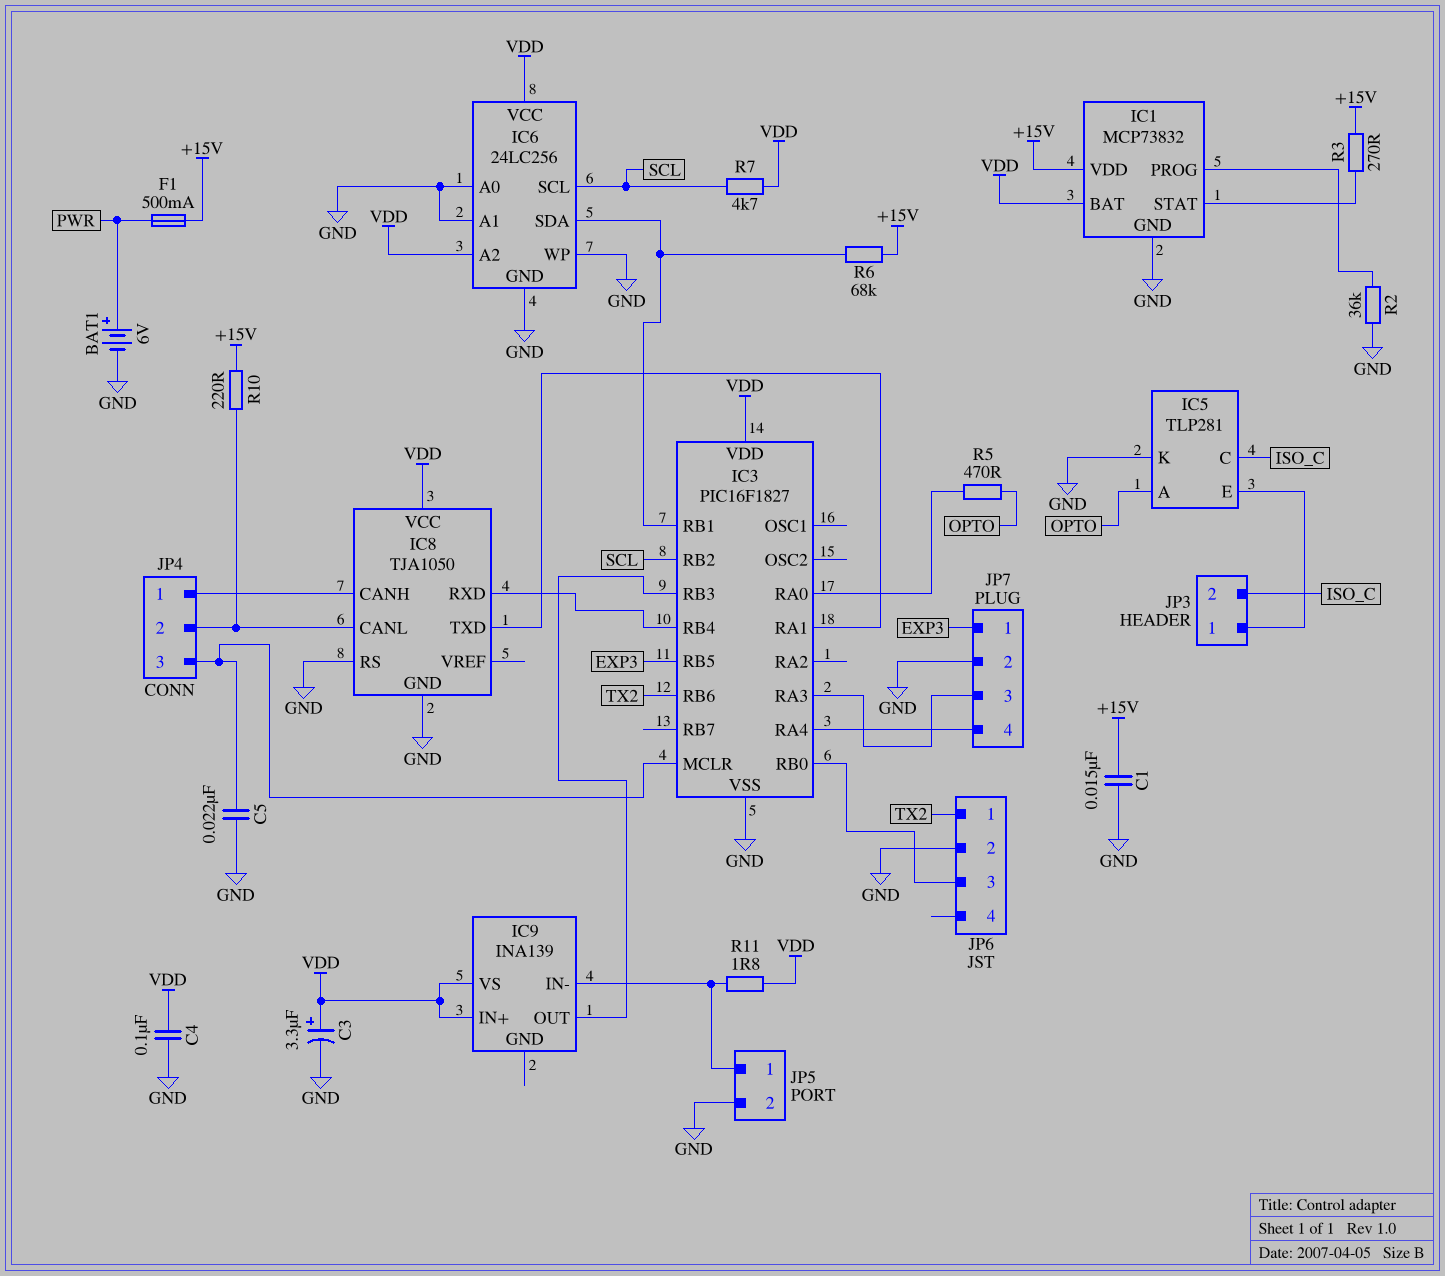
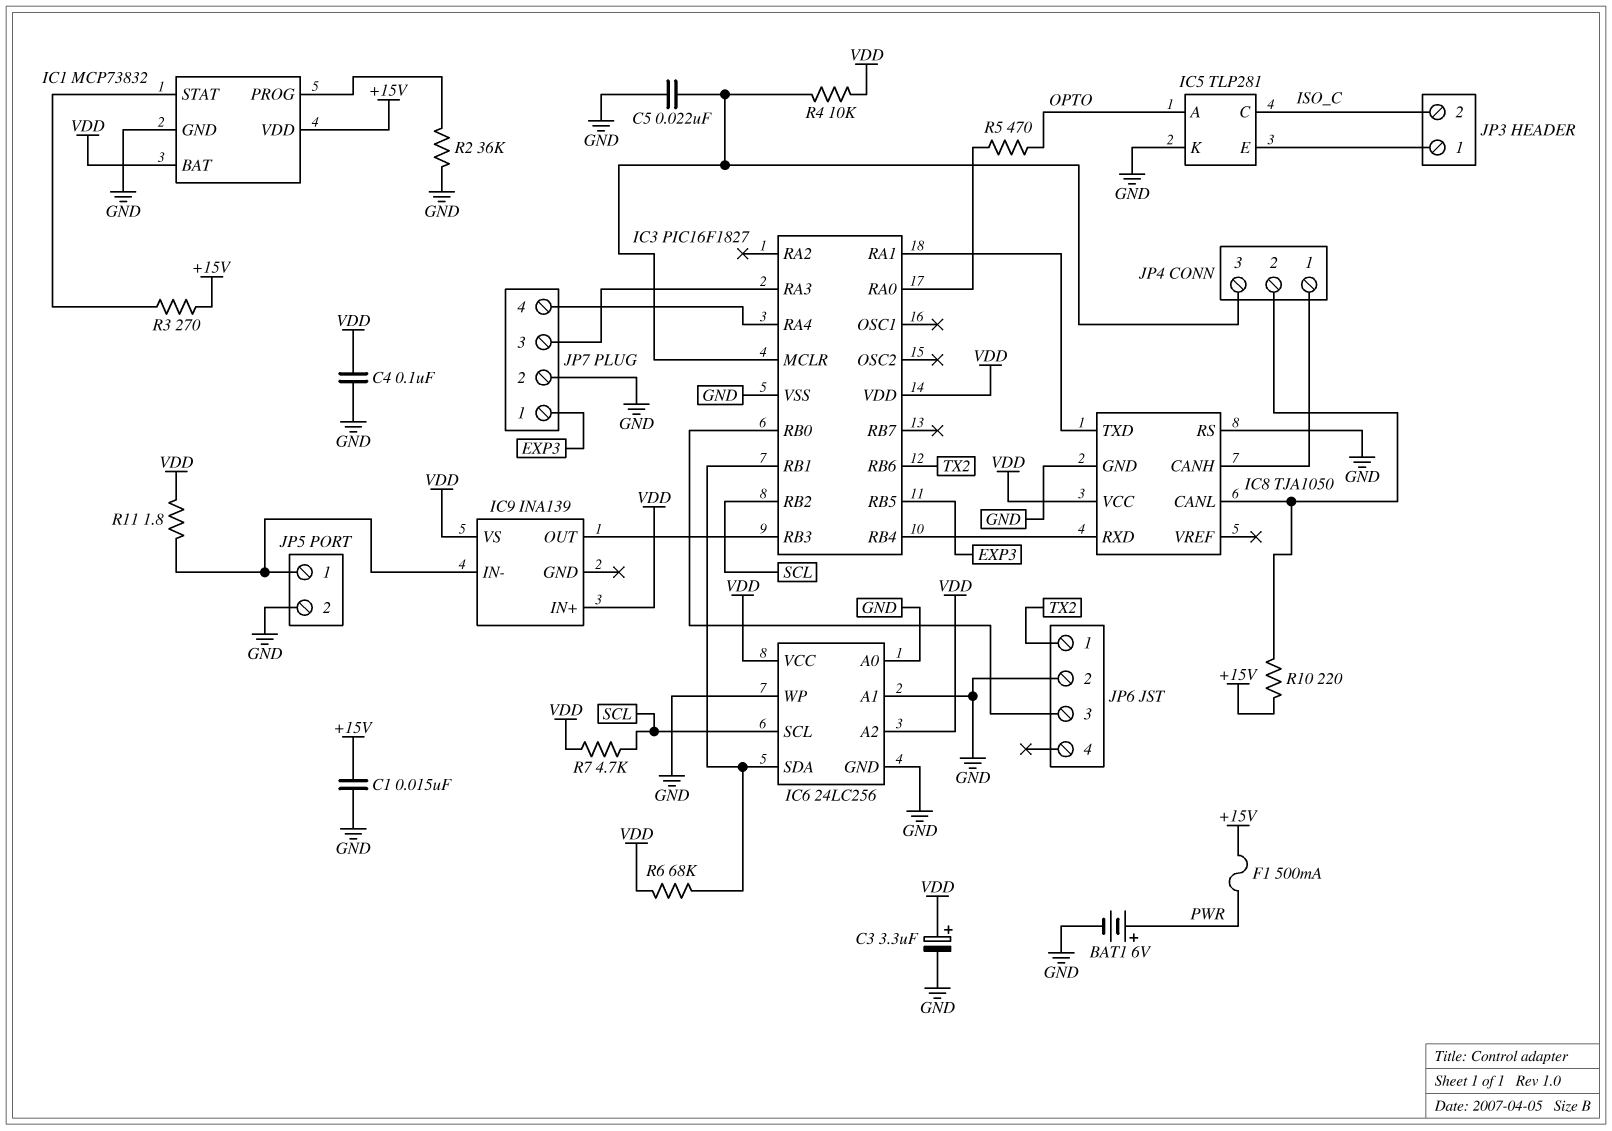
R4: none -> 10k (IC3/MCLR, VDD)
R6: 68k (+15V, IC3/RB1) -> 68k (IC3/RB1, VDD)

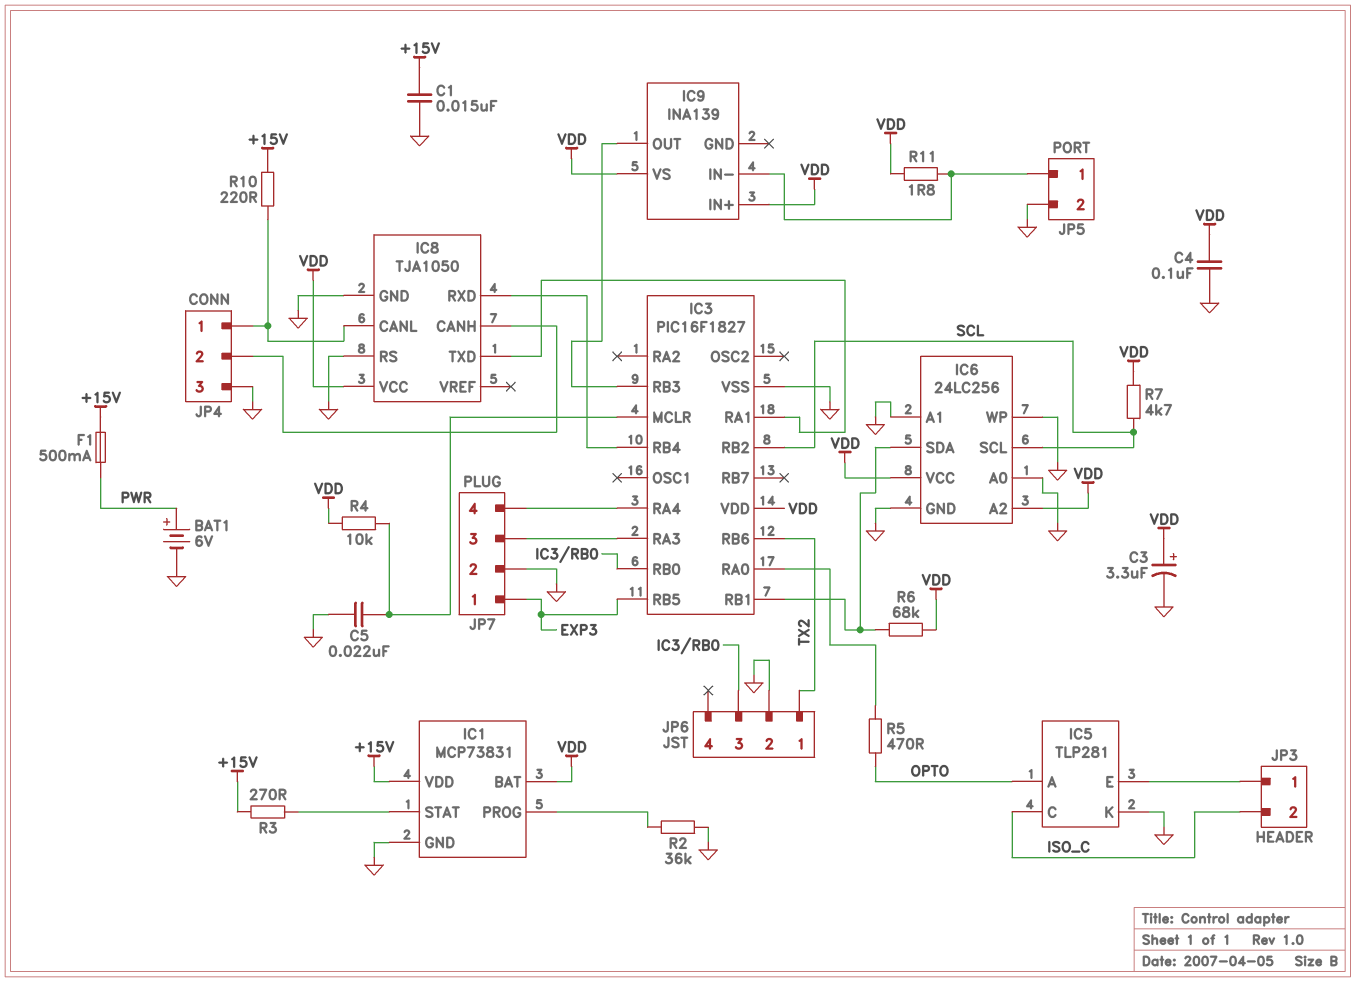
IC1: MCP73832 -> MCP73831
JP4 pin 1: IC8/CANH -> IC8/CANL
JP4 pin 2: IC8/CANL -> IC8/CANH
JP4 pin 3: IC3/MCLR -> GND

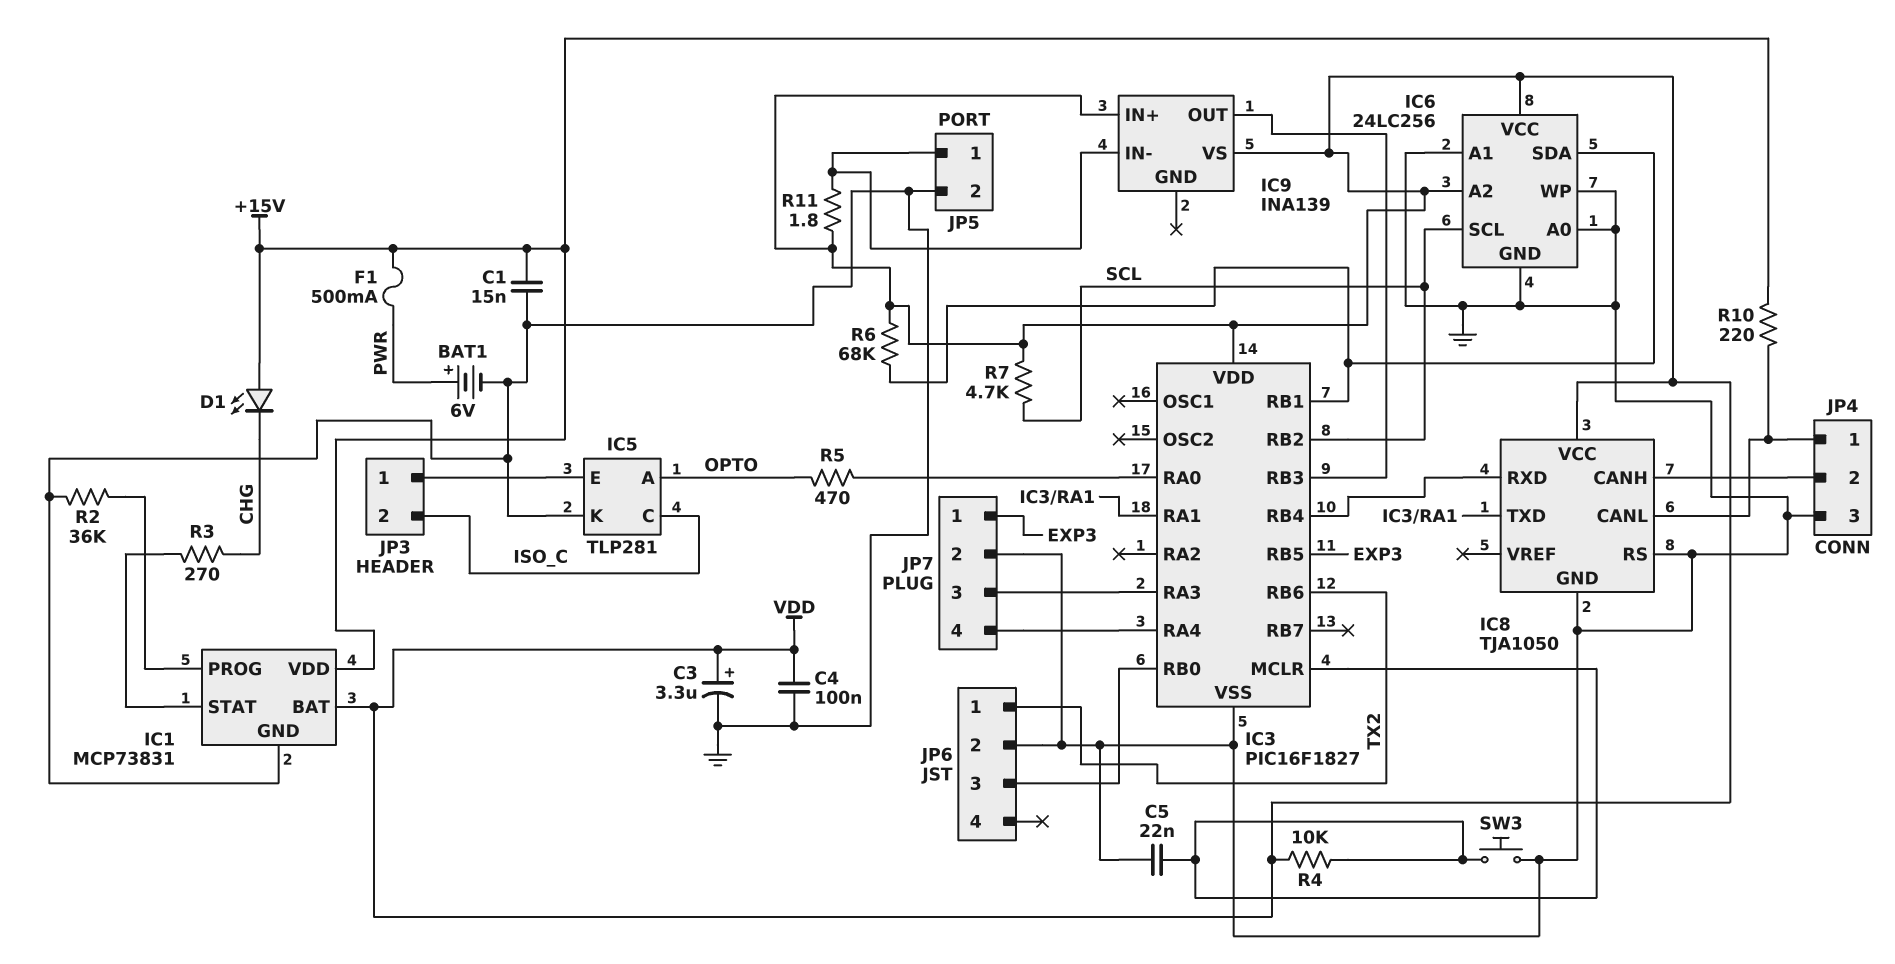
D1: none -> LED (A +15V, K CHG)
R3: 270 (+15V, IC1/STAT) -> 270 (CHG, IC1/STAT)
SW3: none -> button (GND, IC3/MCLR)

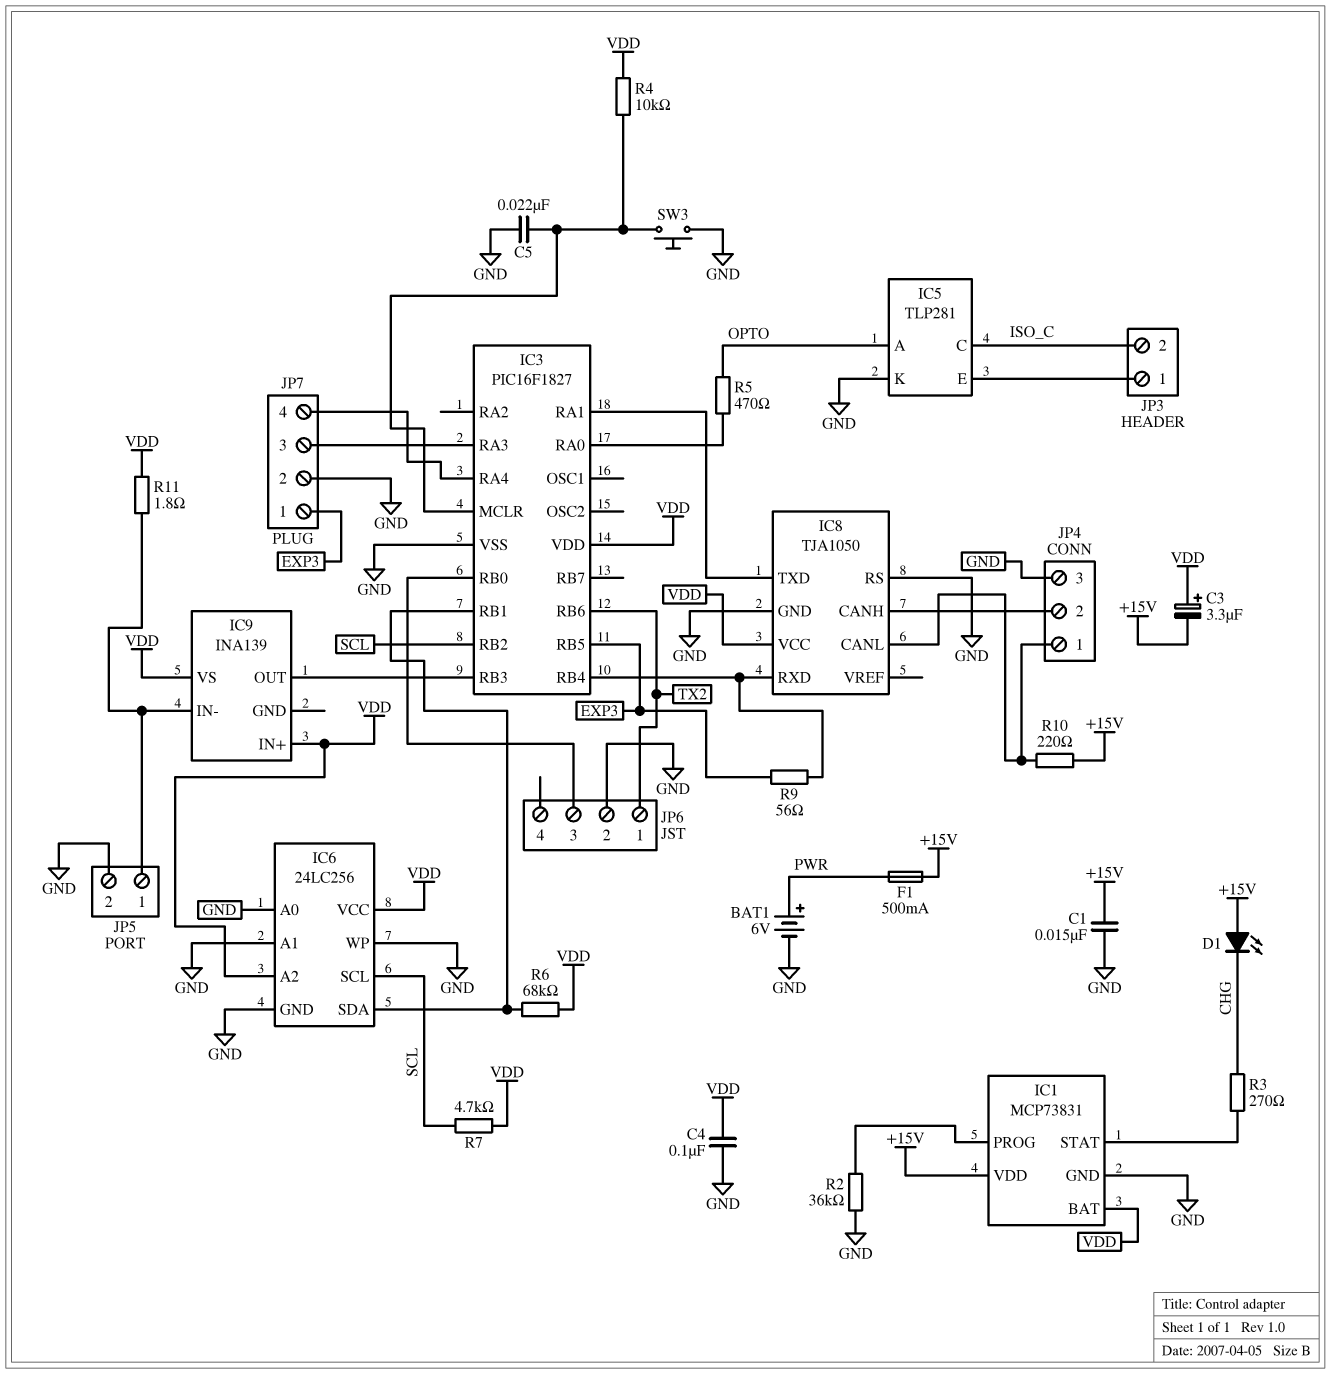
C3: 3.3uF (plus VDD, minus GND) -> 3.3uF (plus VDD, minus +15V)
R9: none -> 56 (EXP3, IC3/RB4)

